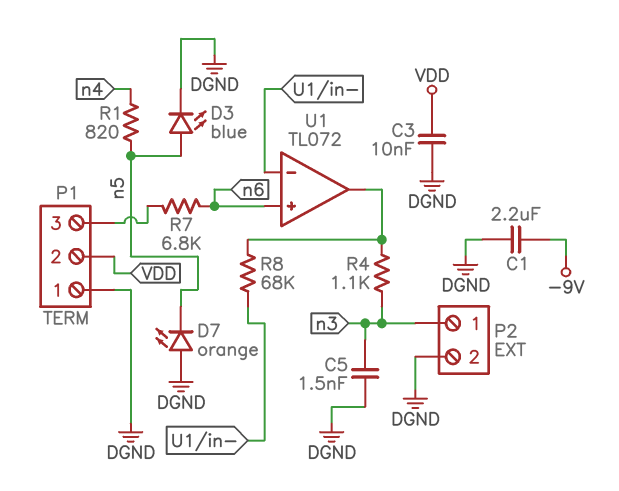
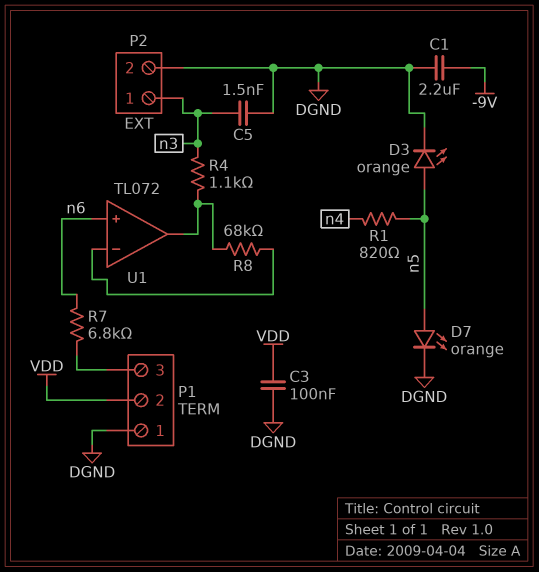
C3: 10nF (DGND, VDD) -> 100nF (DGND, VDD)
D3: LED blue (A n5, K DGND) -> LED orange (A n5, K DGND)
D7: LED orange (A DGND, K n5) -> LED orange (A n5, K DGND)

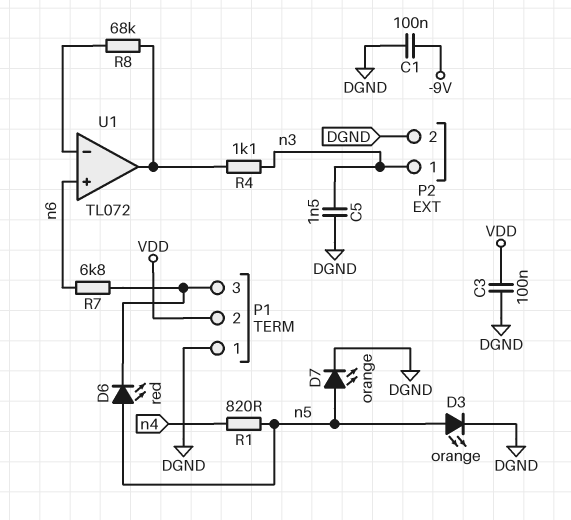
C1: 2.2uF (-9V, DGND) -> 100nF (-9V, DGND)
D6: none -> LED red (A n5, K P1/3)

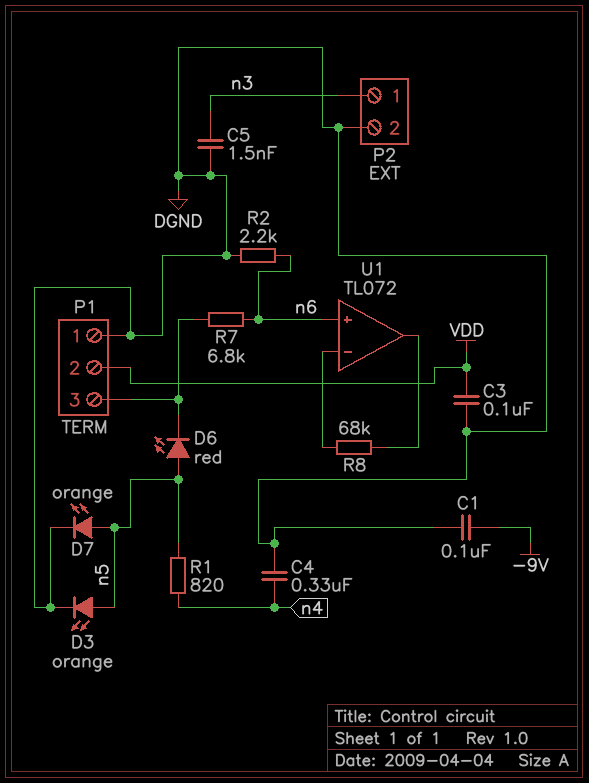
C4: none -> 330nF (DGND, n4)
R2: none -> 2.2k (DGND, n6)
R4: 1.1k (U1/out, n3) -> none

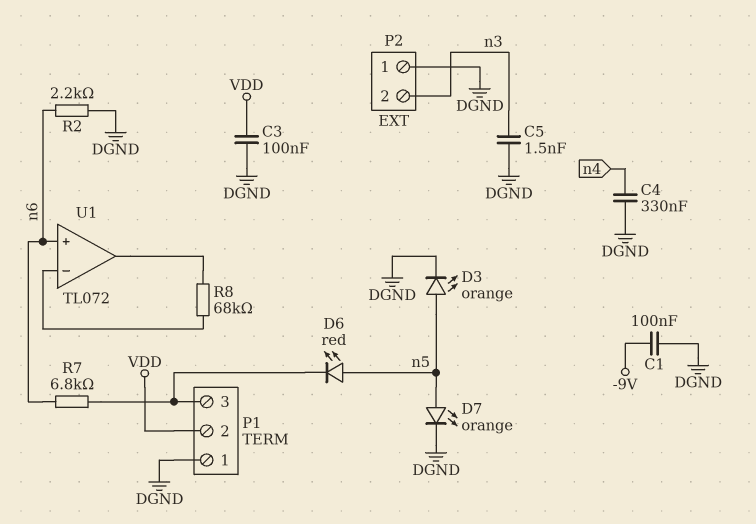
P2 pin 1: n3 -> DGND
P2 pin 2: DGND -> n3
R1: 820 (n4, n5) -> none

